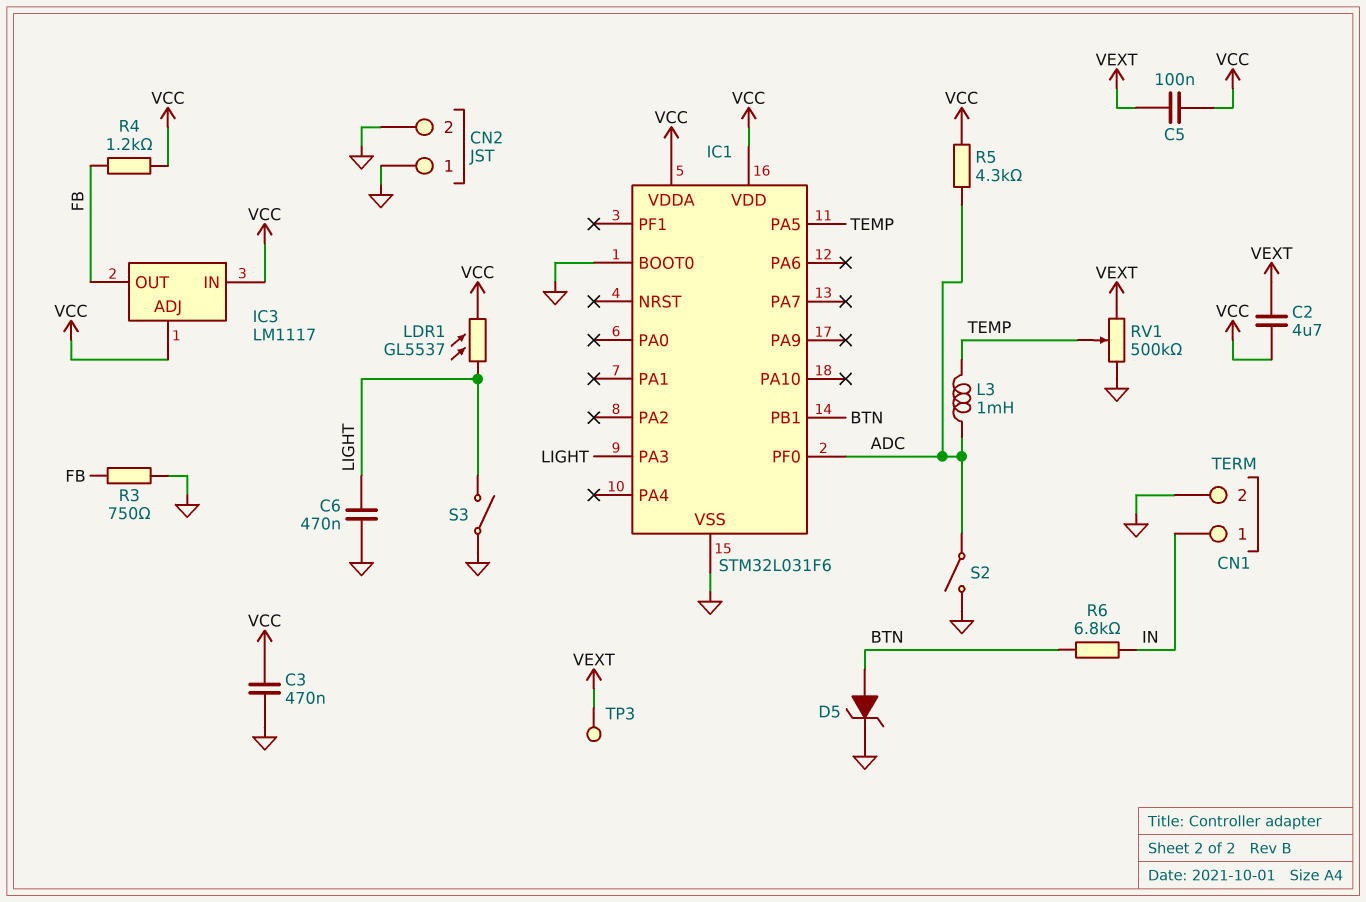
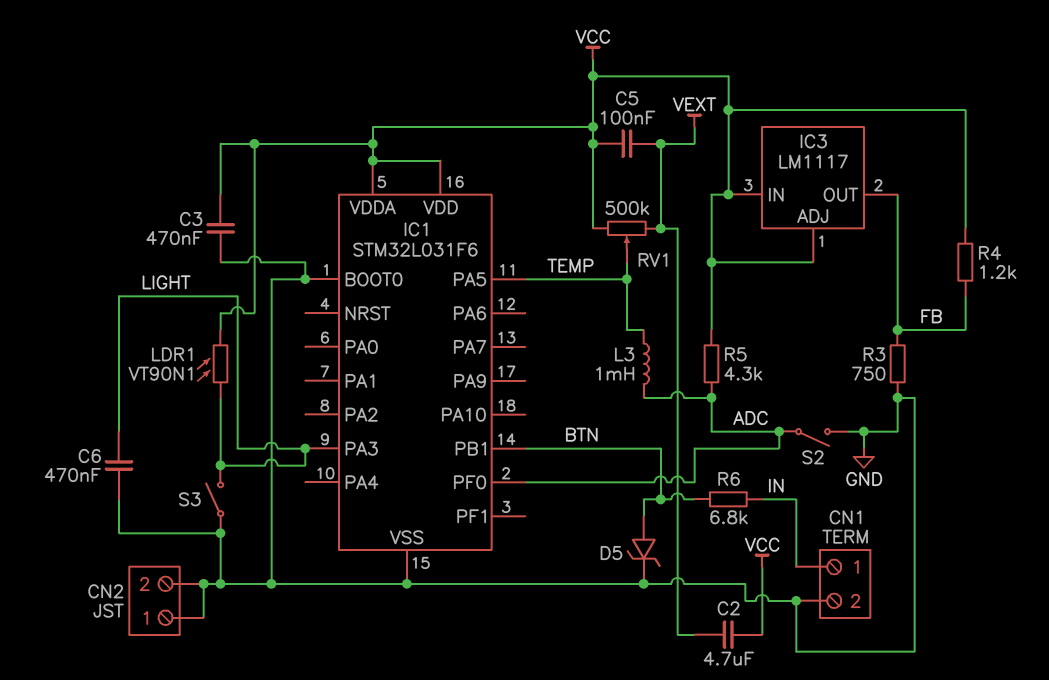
LDR1: GL5537 (LIGHT, VCC) -> VT90N1 (LIGHT, VCC)
RV1: 500k (GND, VEXT, wiper TEMP) -> 500k (VCC, VEXT, wiper TEMP)
TP3: test point (VEXT) -> none

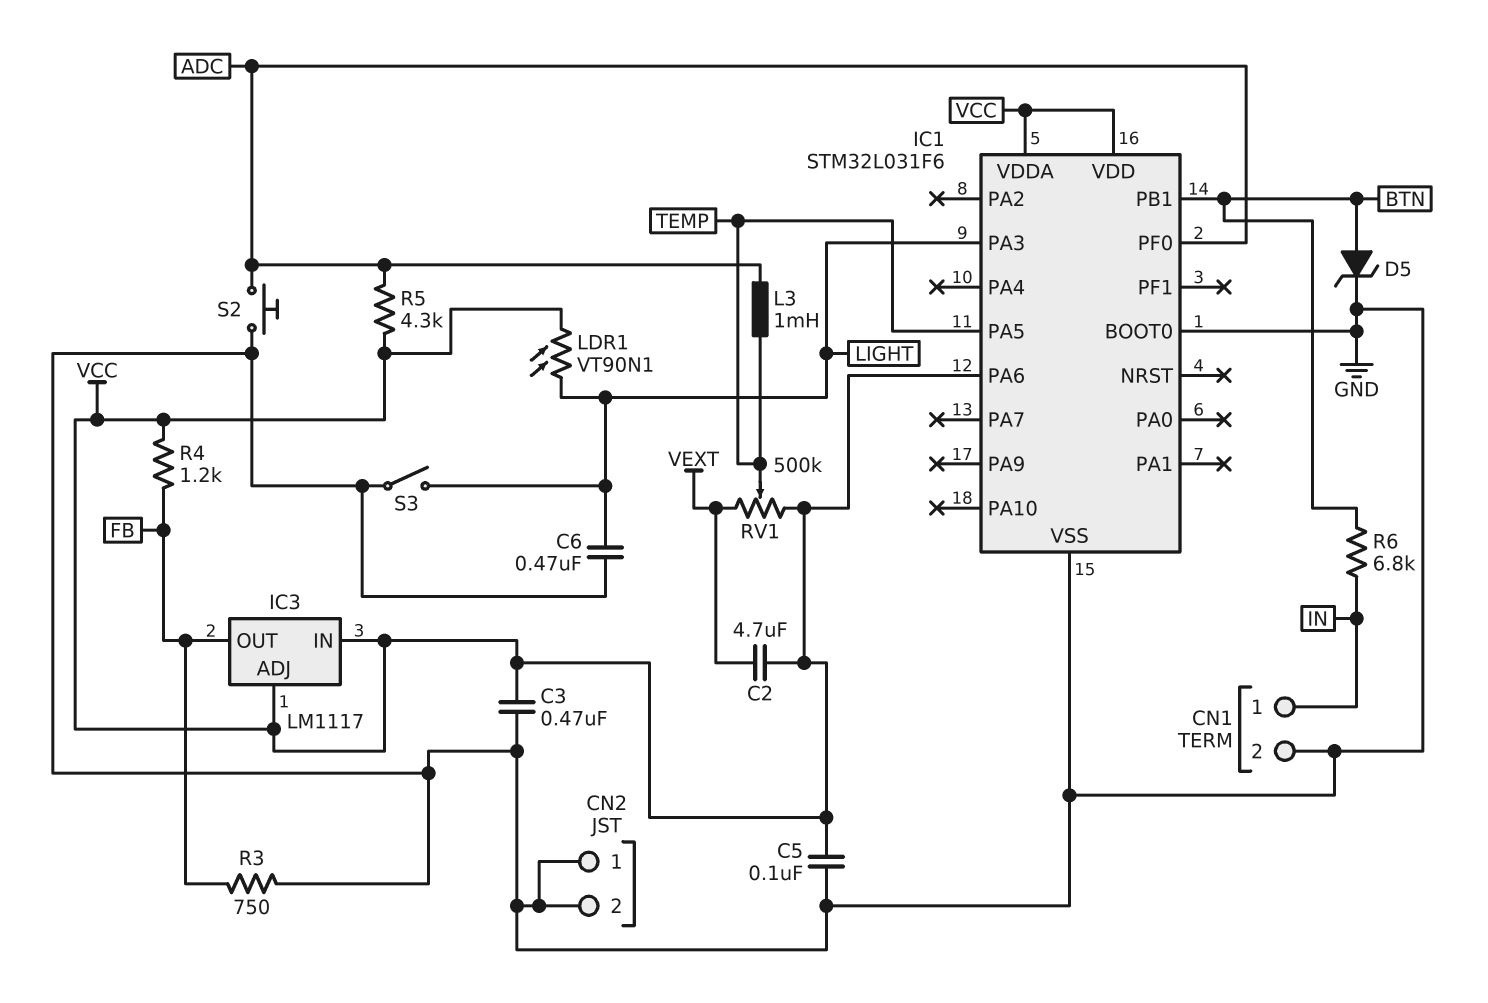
C5: 100nF (VCC, VEXT) -> 100nF (GND, VCC)
IC1 pin PA6: none -> VCC
S2: switch (ADC, GND) -> button (ADC, GND)

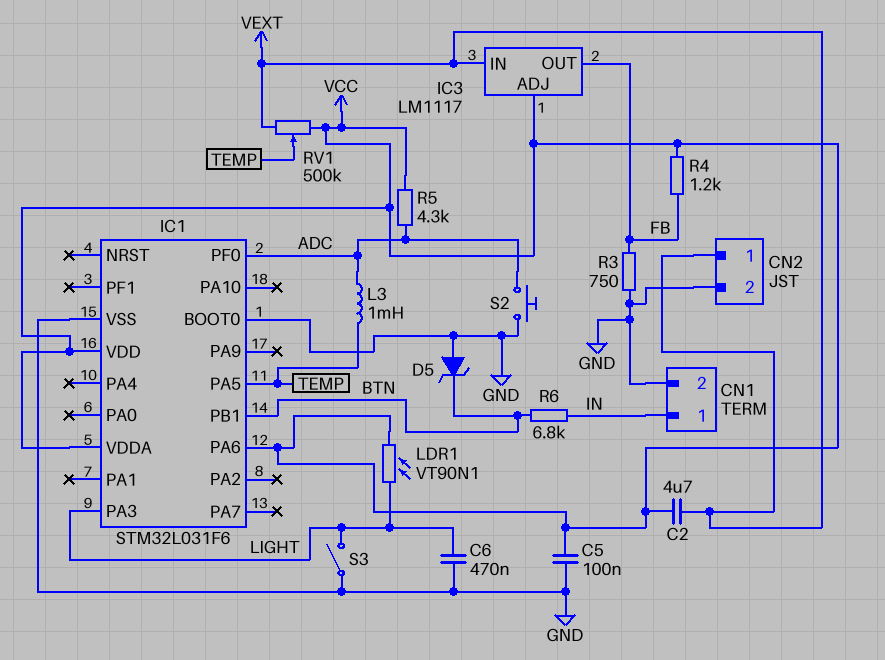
C3: 470nF (GND, VCC) -> none
CN2 pin 1: GND -> VEXT
D5: zener (A BTN, K GND) -> zener (A GND, K BTN)
IC3 pin IN: VCC -> VEXT

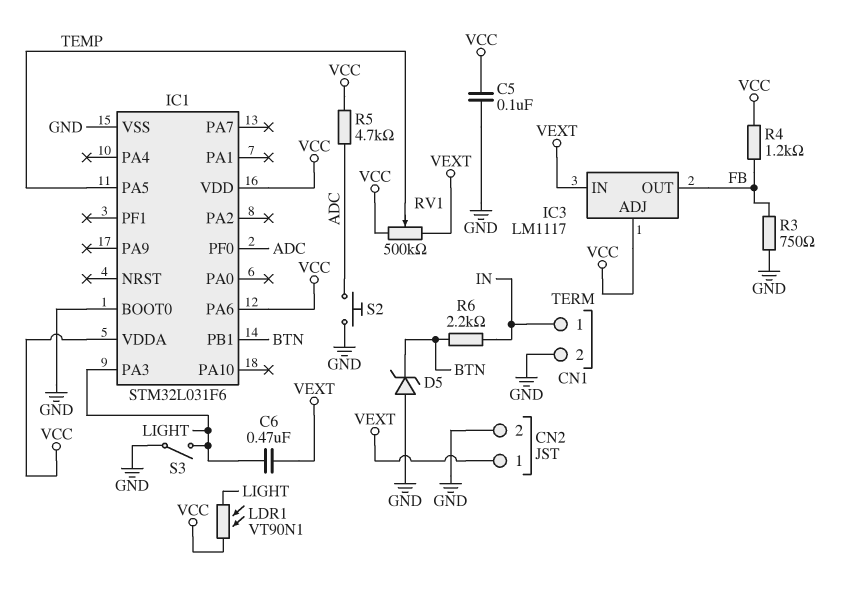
C2: 4.7uF (VCC, VEXT) -> none
C6: 470nF (GND, LIGHT) -> 470nF (LIGHT, VEXT)
L3: 1mH (ADC, TEMP) -> none
R5: 4.3k (ADC, VCC) -> 4.7k (ADC, VCC)
R6: 6.8k (BTN, IN) -> 2.2k (BTN, IN)

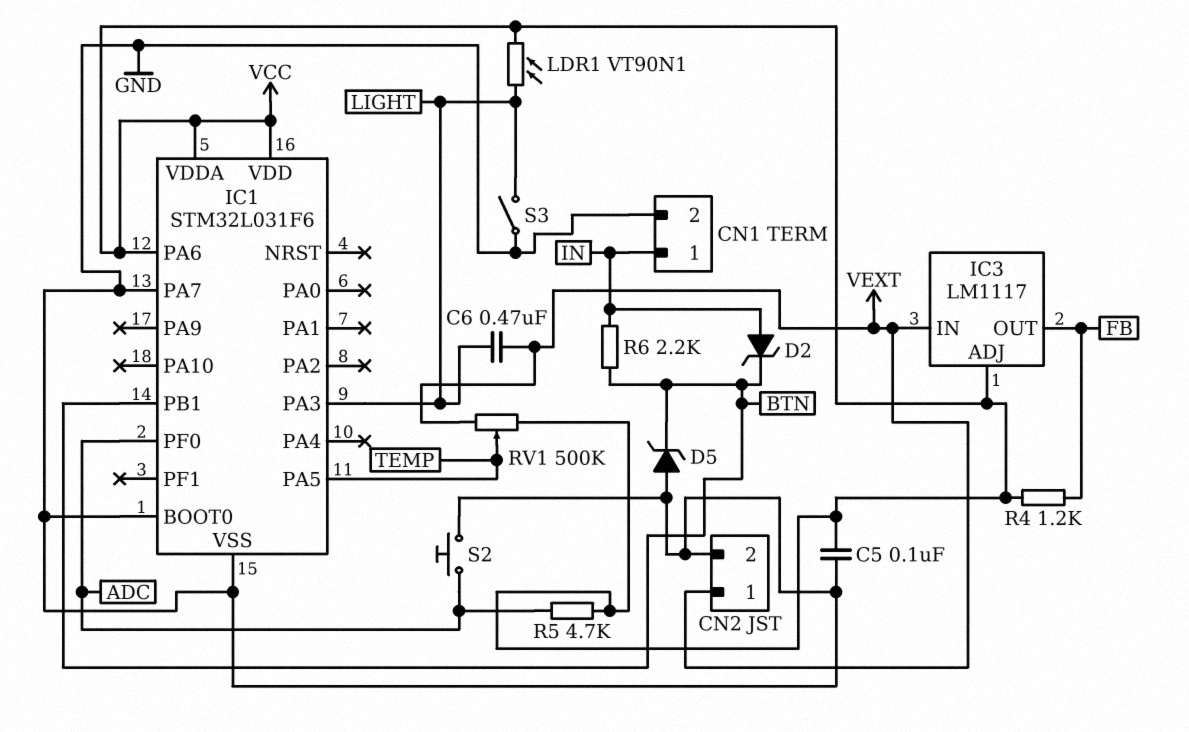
D2: none -> zener (A IN, K BTN)
IC1 pin PA7: none -> GND
R3: 750 (FB, GND) -> none

